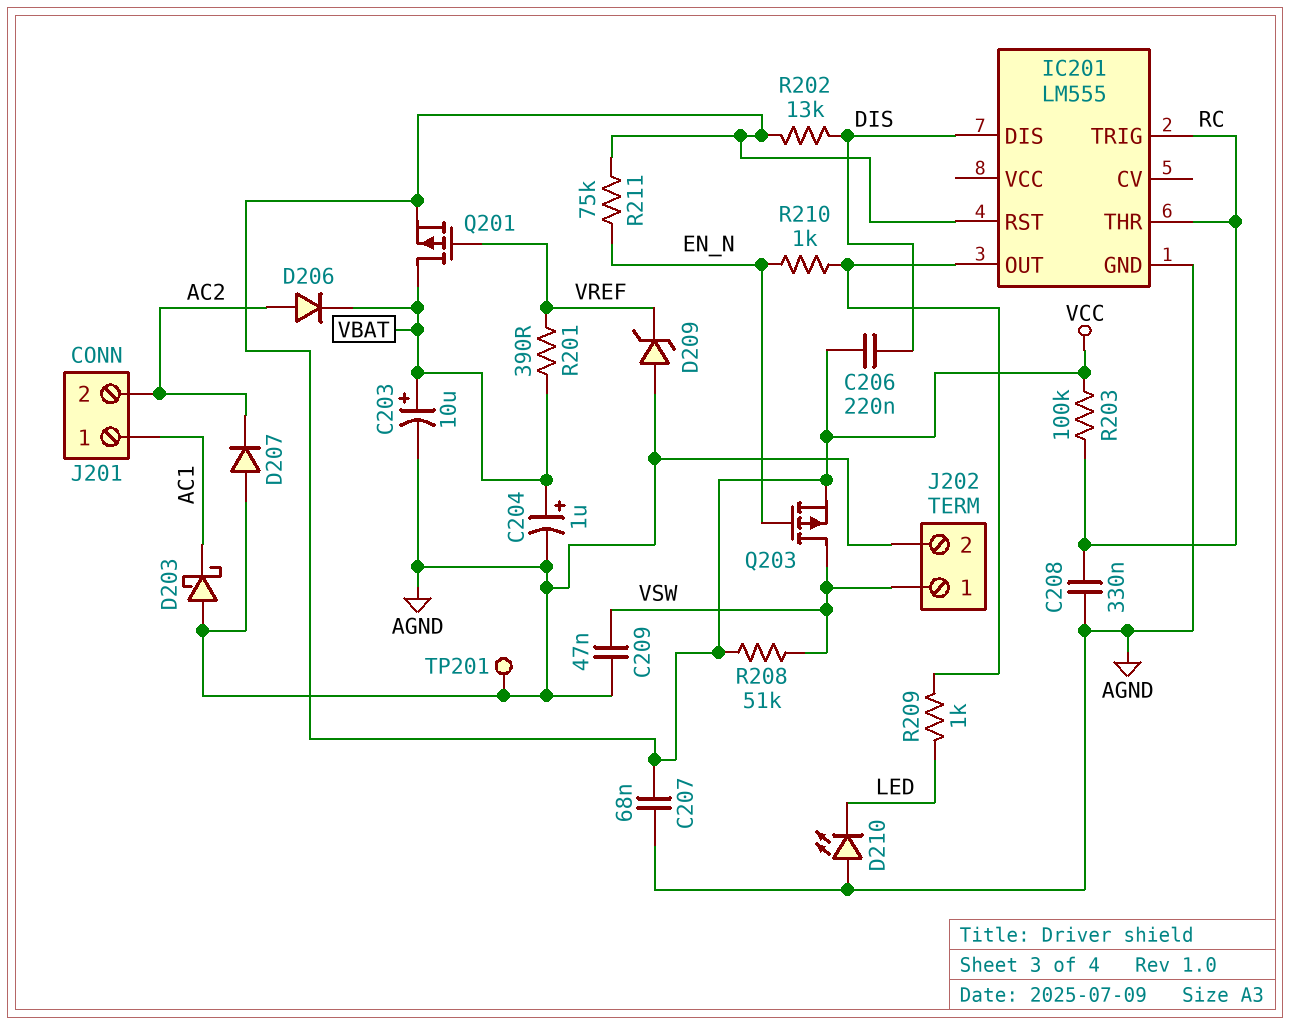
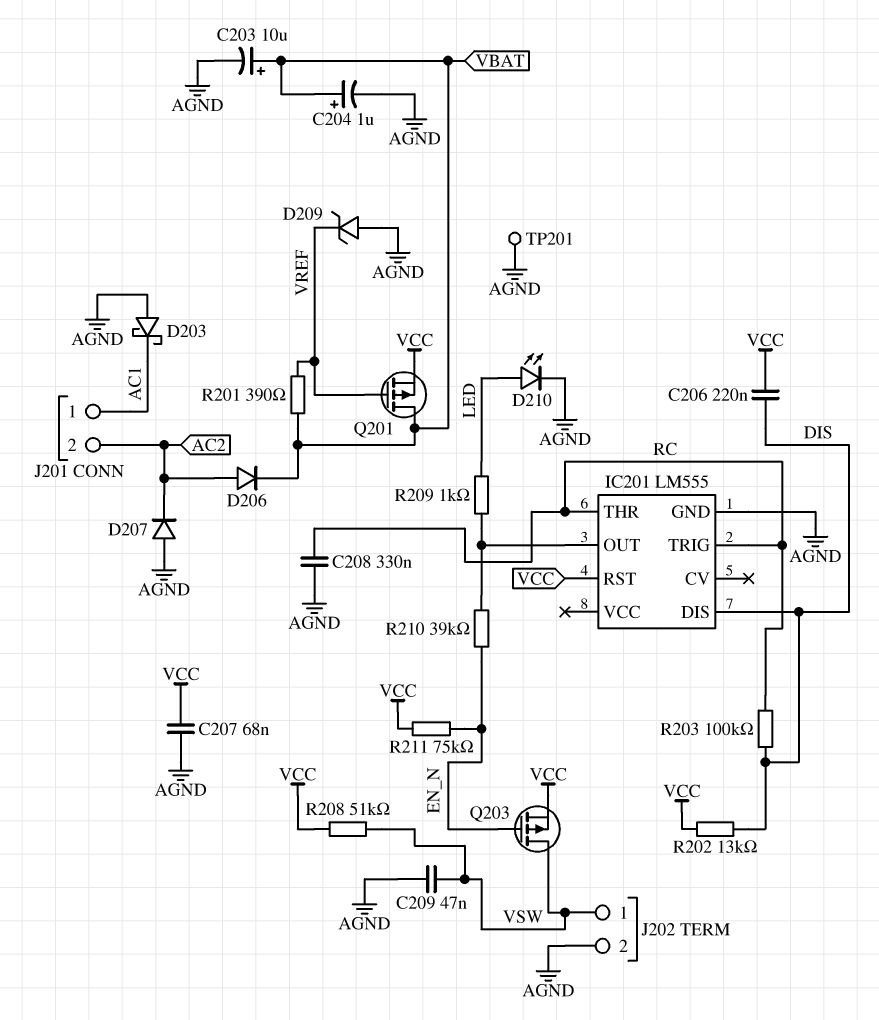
D210: LED (A AGND, K LED) -> LED (A LED, K AGND)
R203: 100k (RC, VCC) -> 100k (DIS, RC)
R210: 1k (EN_N, IC201/OUT) -> 39k (EN_N, IC201/OUT)

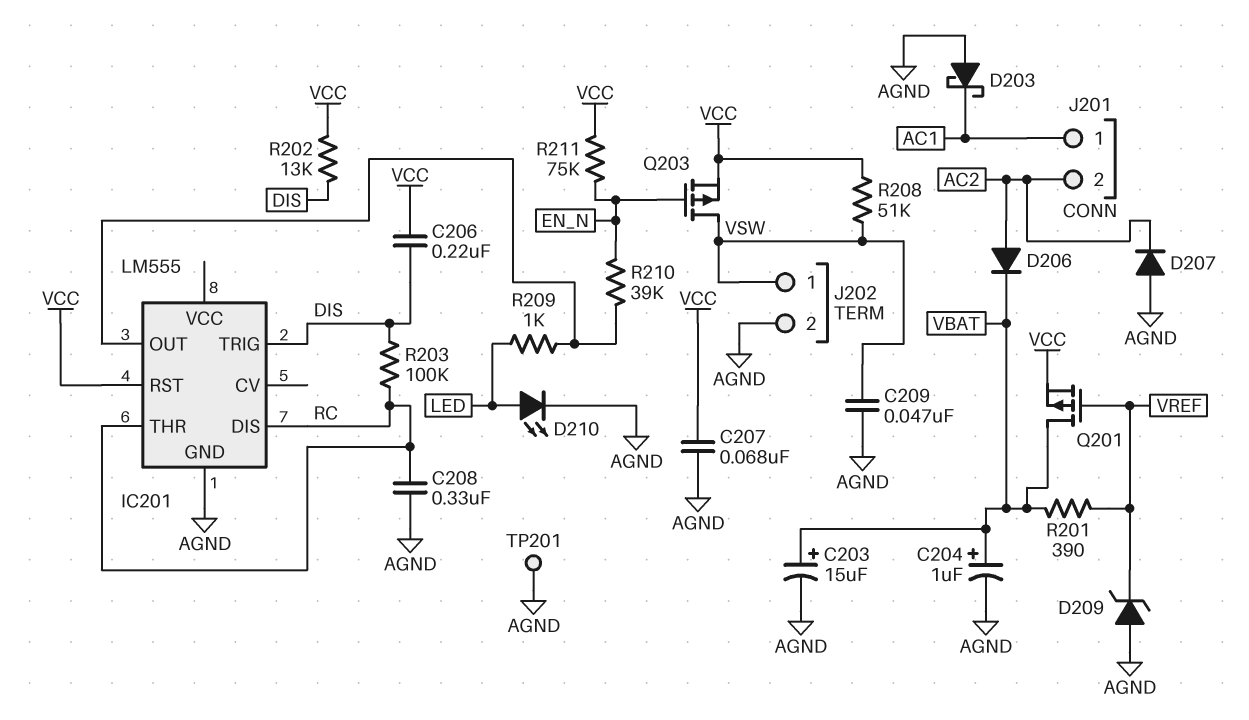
C203: 10uF (plus VBAT, minus AGND) -> 15uF (plus VBAT, minus AGND)
IC201 pin DIS: DIS -> RC
IC201 pin TRIG: RC -> DIS

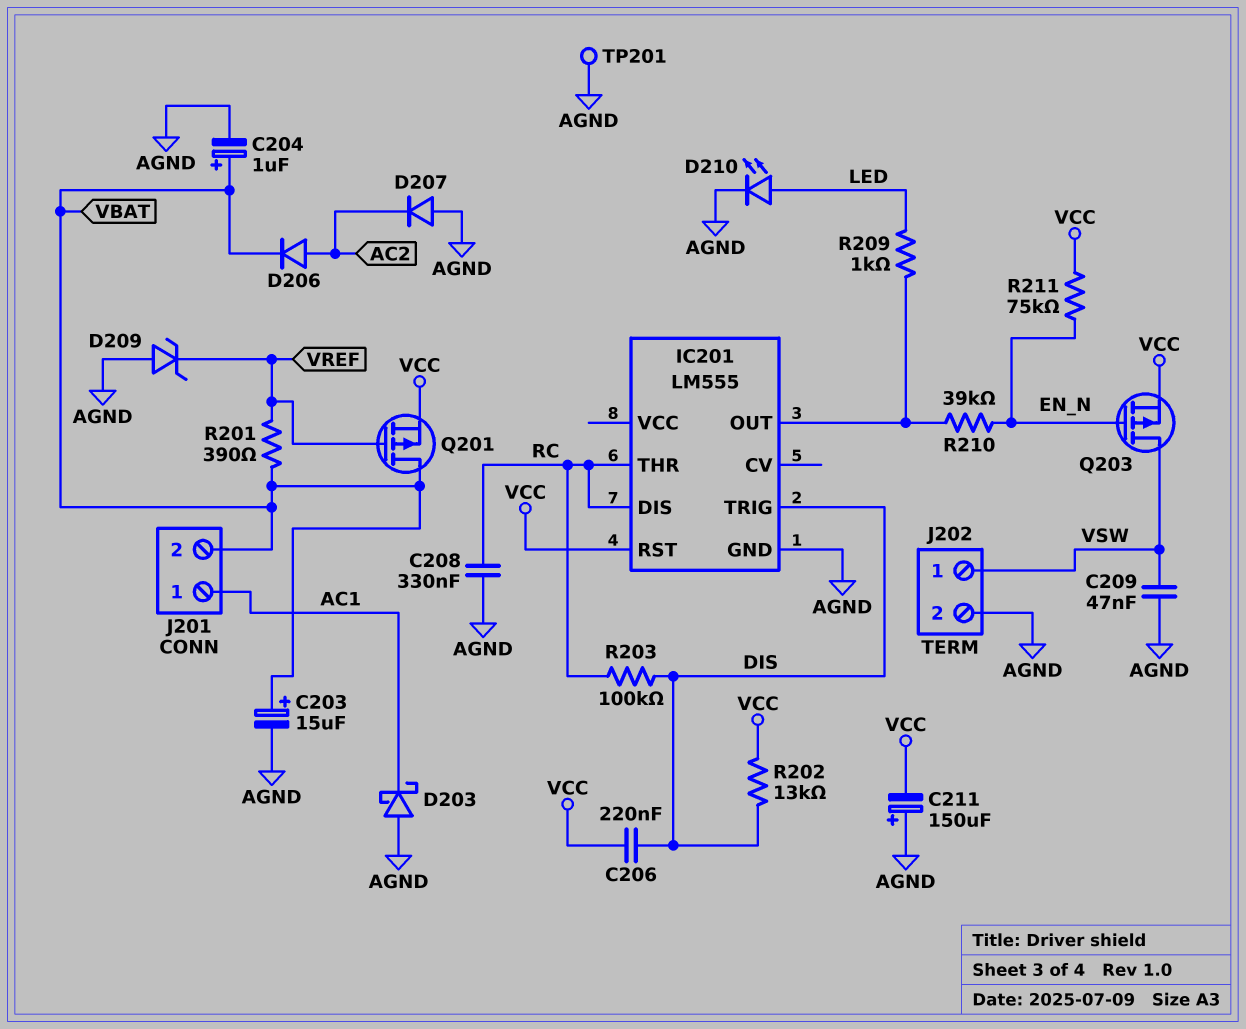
C207: 68nF (AGND, VCC) -> none
C211: none -> 150uF (plus AGND, minus VCC)
J201 pin 2: AC2 -> VBAT
R208: 51k (VCC, VSW) -> none

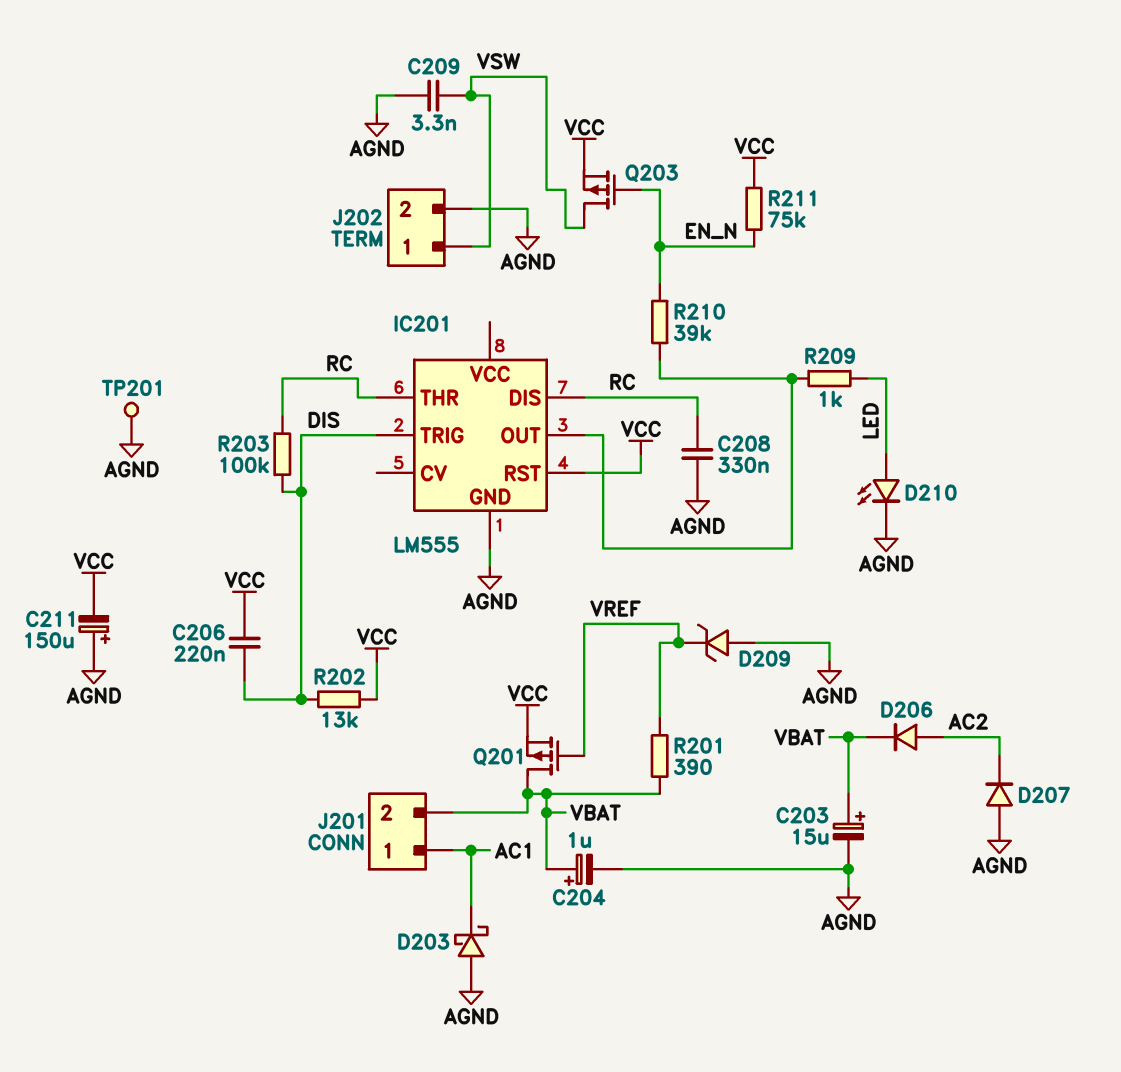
C209: 47nF (AGND, VSW) -> 3.3nF (AGND, VSW)

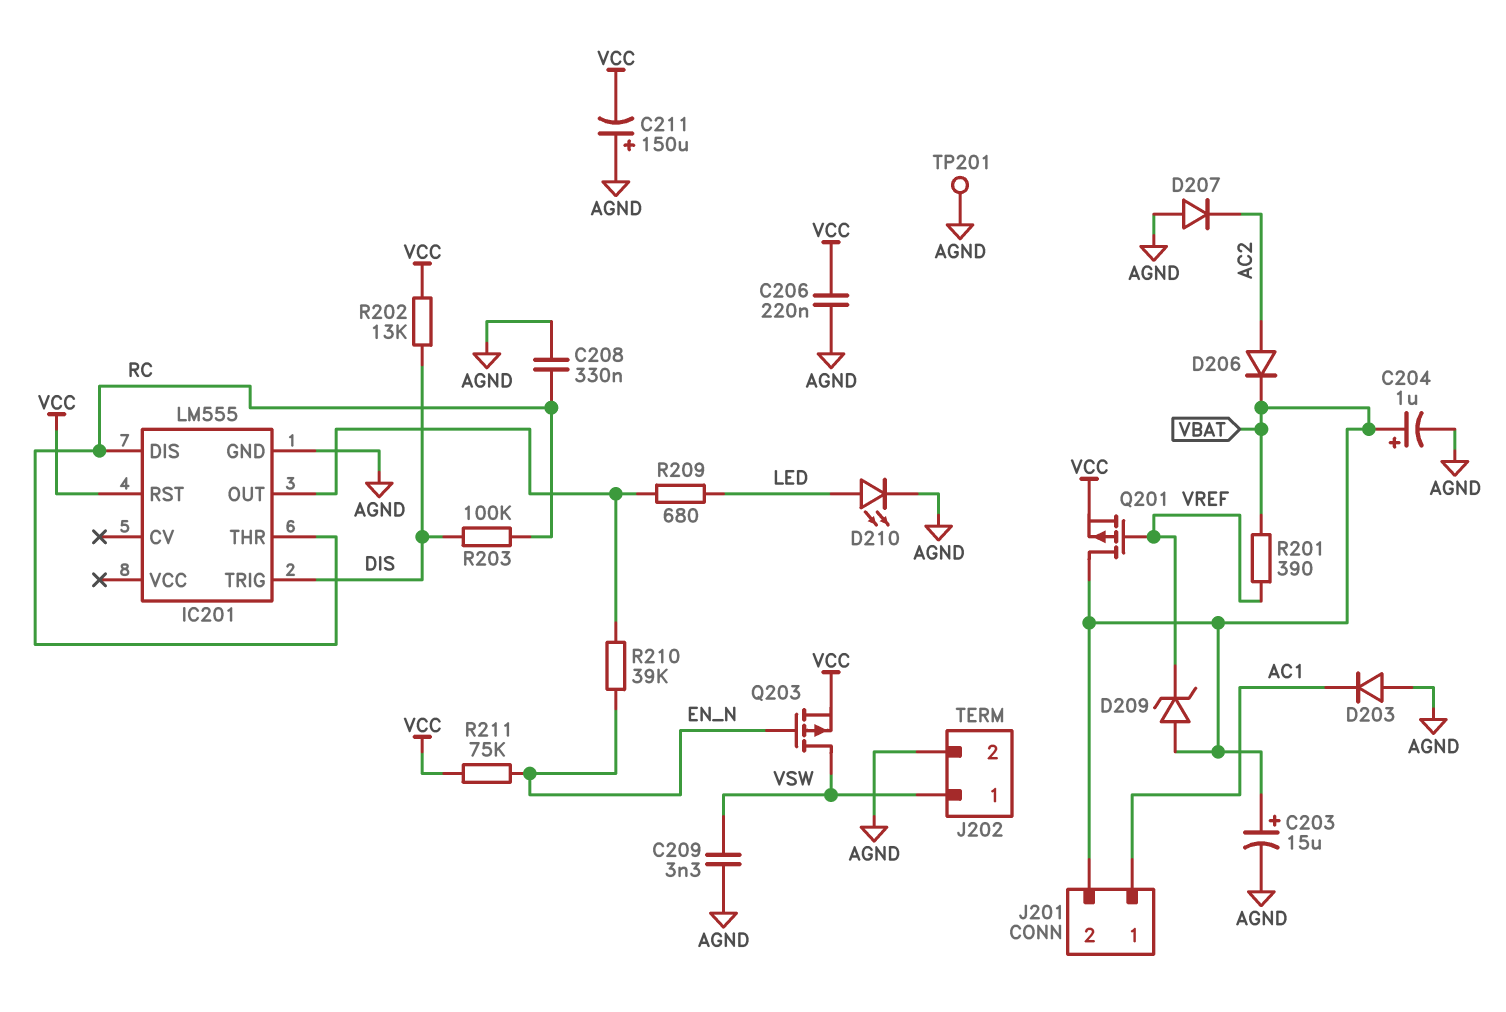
C206: 220nF (DIS, VCC) -> 220nF (AGND, VCC)
D203: schottky (A AGND, K AC1) -> diode (A AGND, K AC1)
D209: zener (A AGND, K VREF) -> zener (A VBAT, K VREF)
R209: 1k (IC201/OUT, LED) -> 680 (IC201/OUT, LED)

